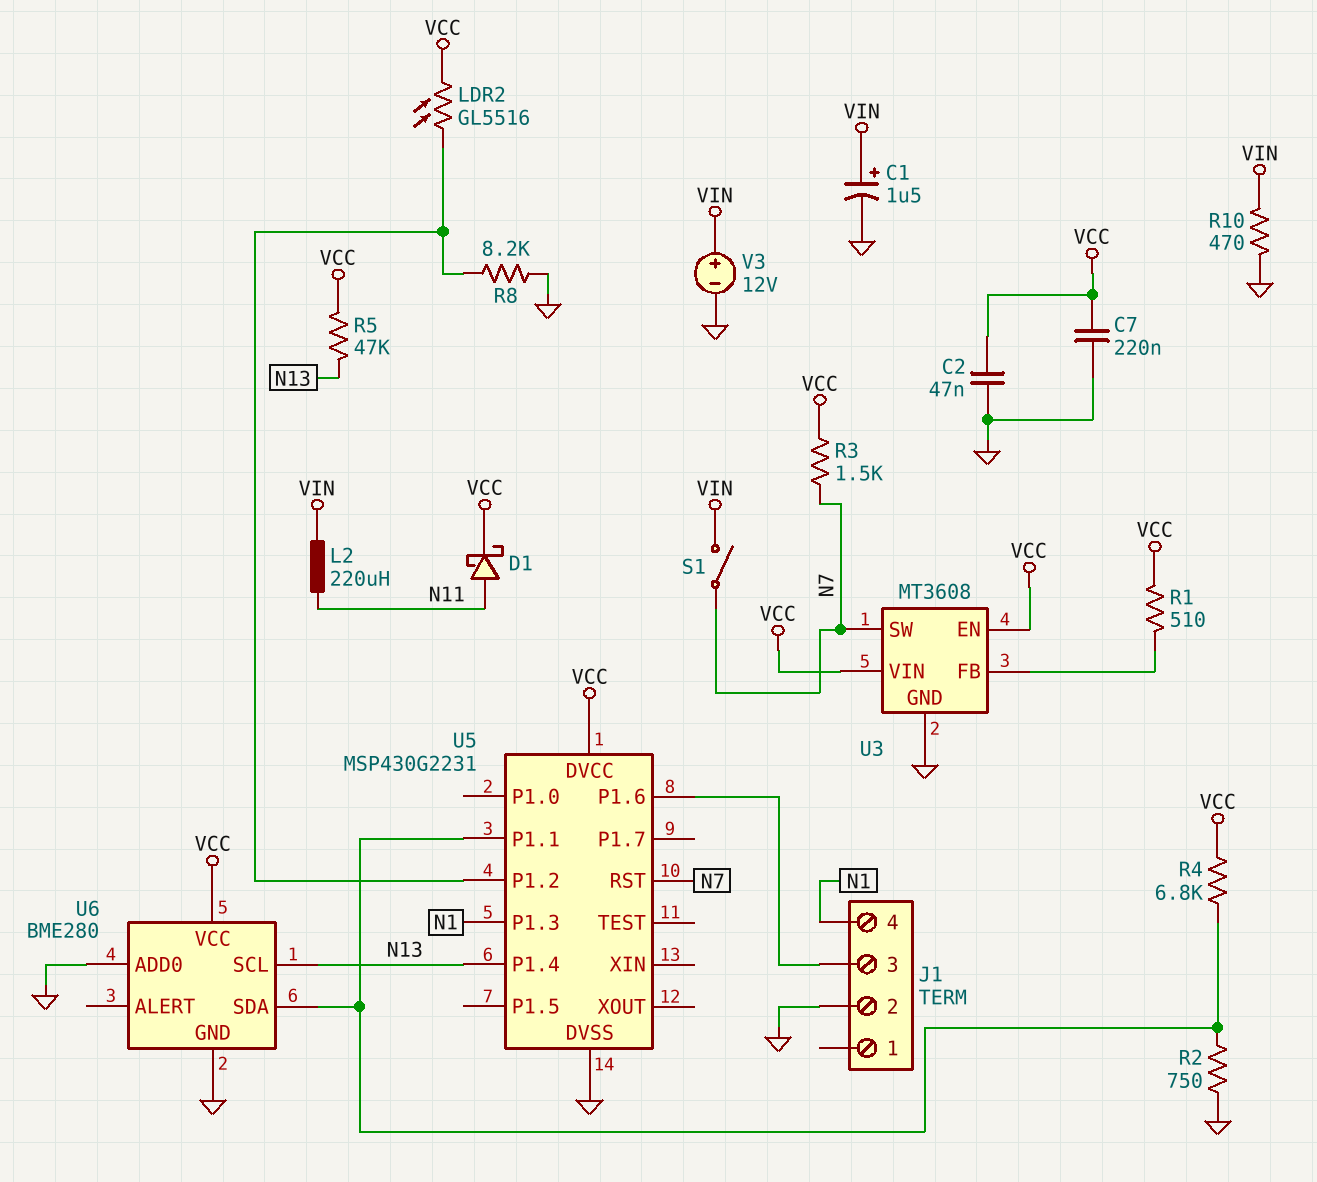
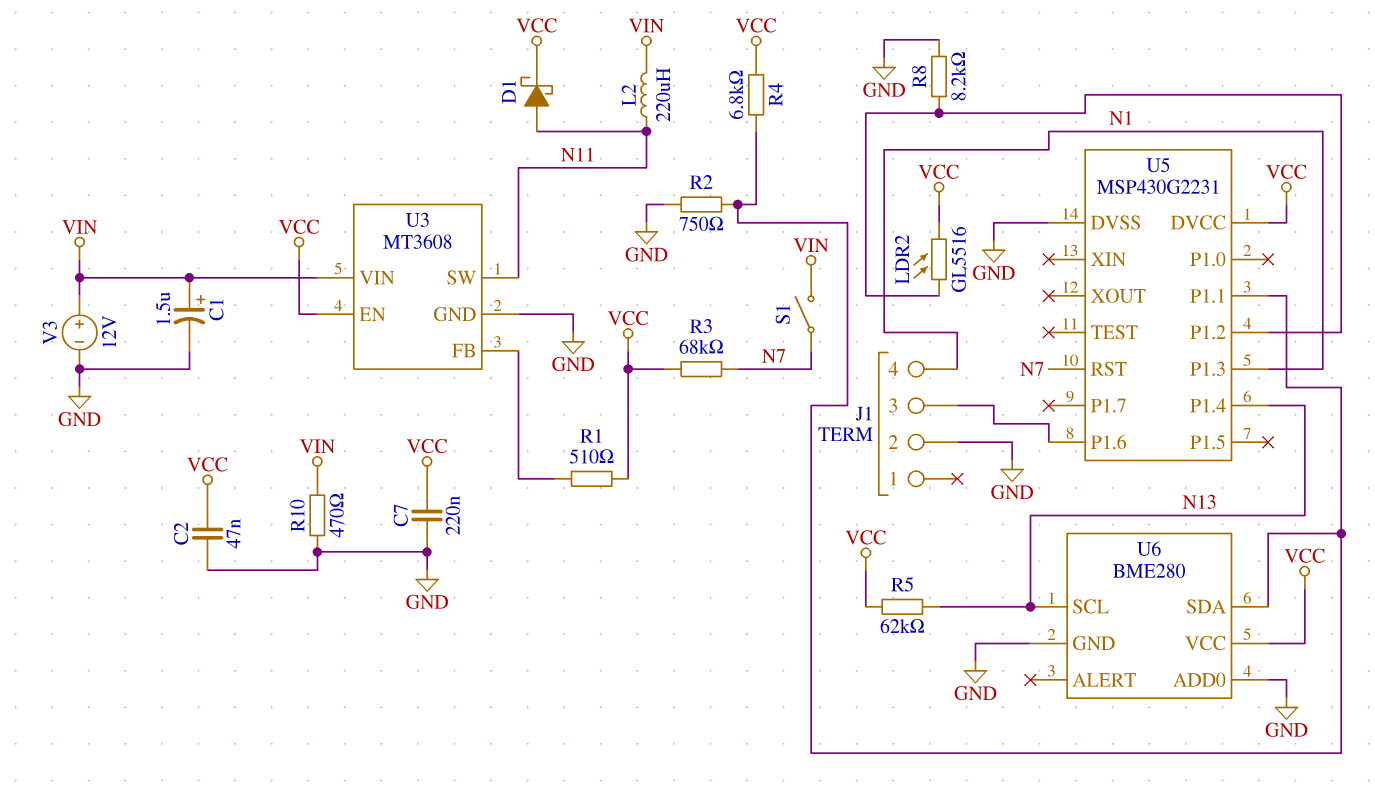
R3: 1.5k (N7, VCC) -> 68k (N7, VCC)
R5: 47k (N13, VCC) -> 62k (N13, VCC)
U3 pin SW: N7 -> N11
U3 pin VIN: VCC -> VIN

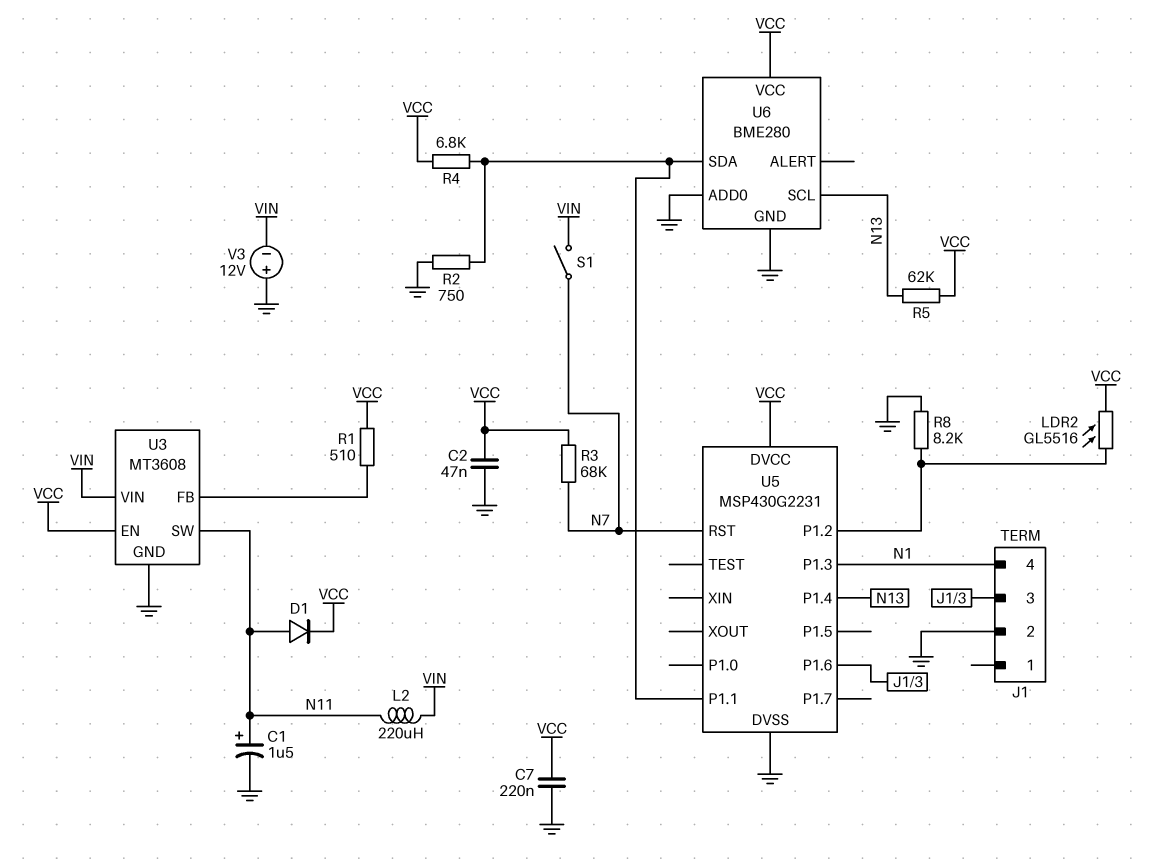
C1: 1.5uF (plus VIN, minus GND) -> 1.5uF (plus N11, minus GND)
D1: schottky (A N11, K VCC) -> diode (A N11, K VCC)
R10: 470 (GND, VIN) -> none
V3: 12V (plus VIN, minus GND) -> 12V (plus GND, minus VIN)

